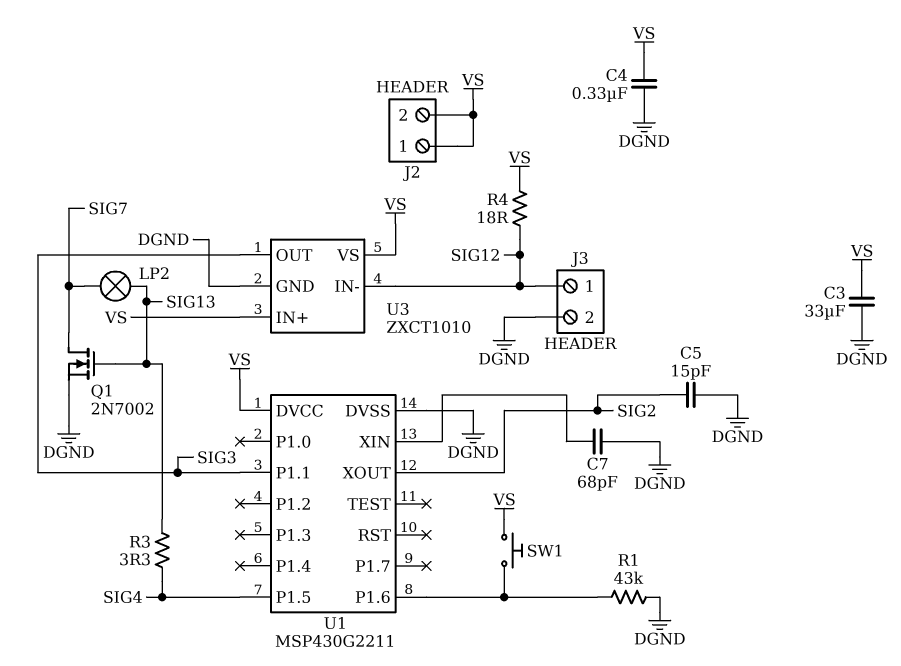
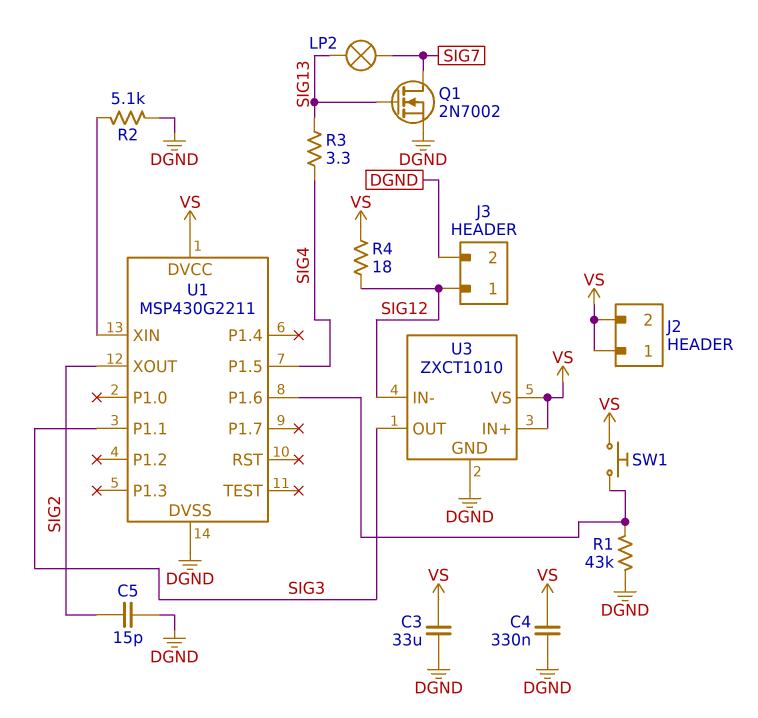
C7: 68pF (DGND, U1/XIN) -> none
R2: none -> 5.1k (DGND, U1/XIN)

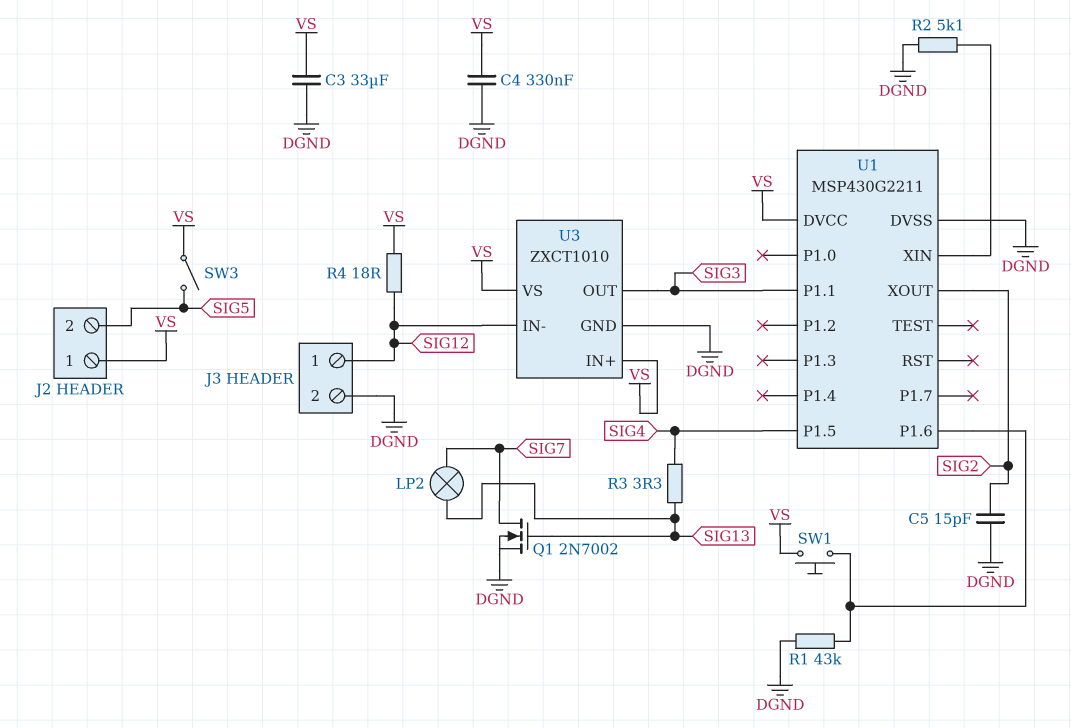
J2 pin 2: VS -> SIG5
SW3: none -> switch (SIG5, VS)

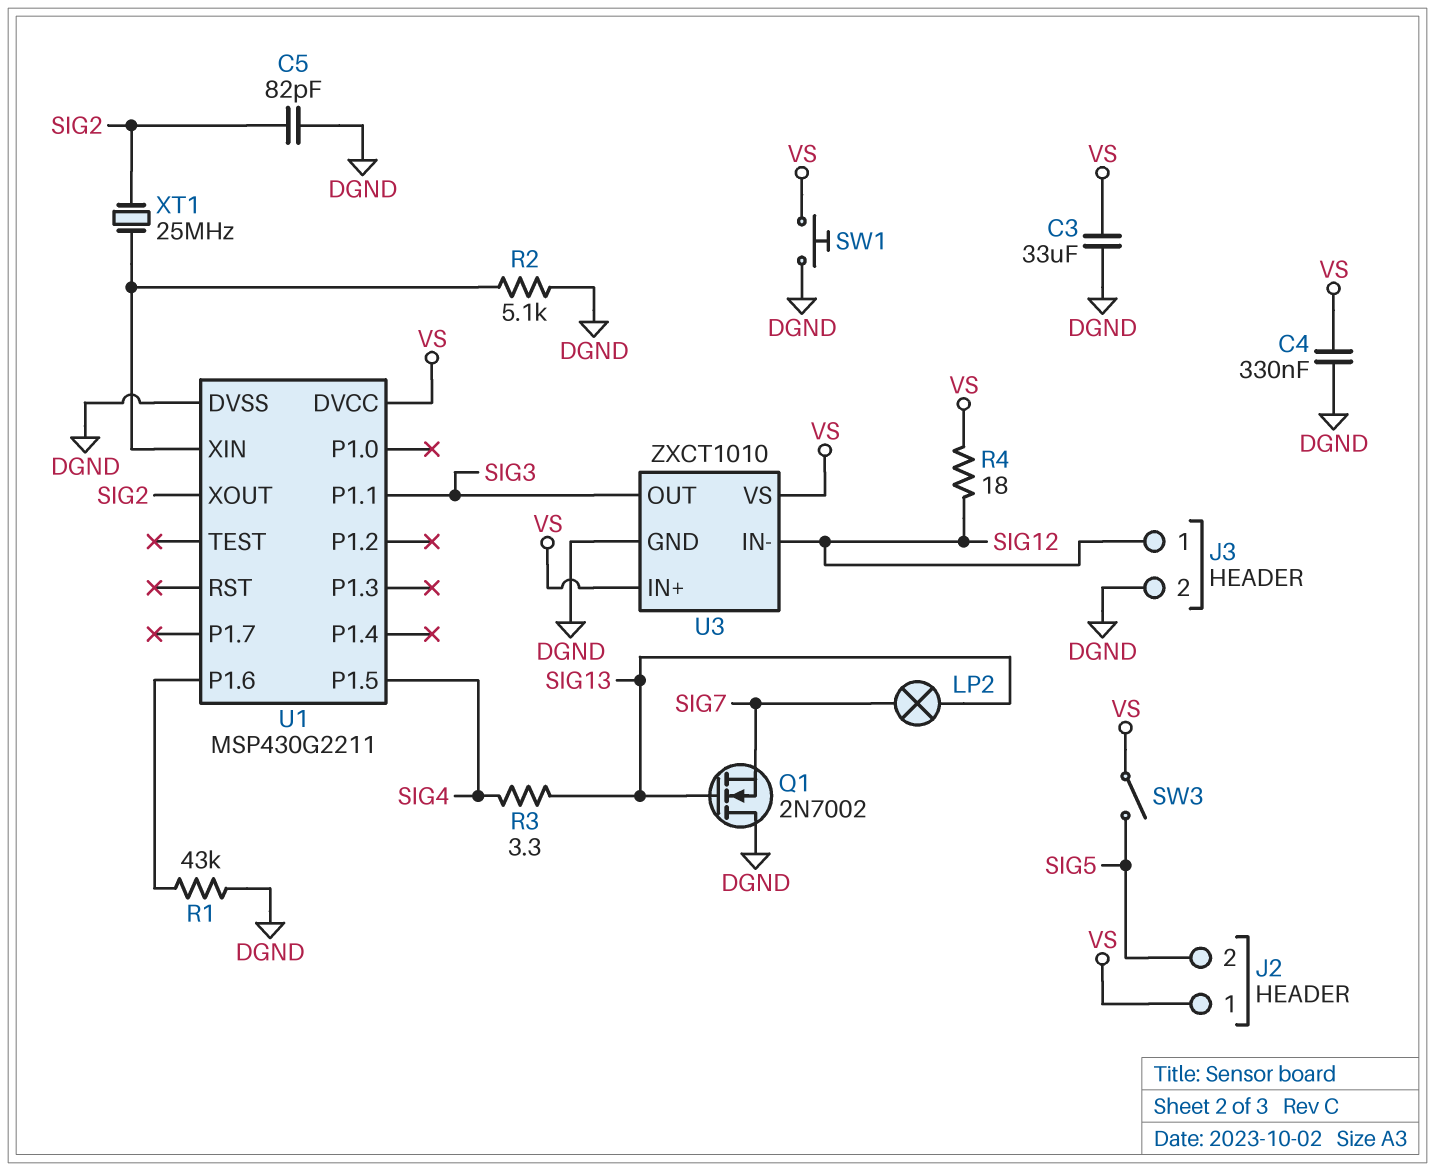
C5: 15pF (DGND, SIG2) -> 82pF (DGND, SIG2)
Q1: NMOS 2N7002 (G SIG13, D SIG7, S DGND) -> NMOS 2N7002 (G SIG13, D DGND, S SIG7)
SW1: button (U1/P1.6, VS) -> button (DGND, VS)
XT1: none -> 25MHz (SIG2, U1/XIN)

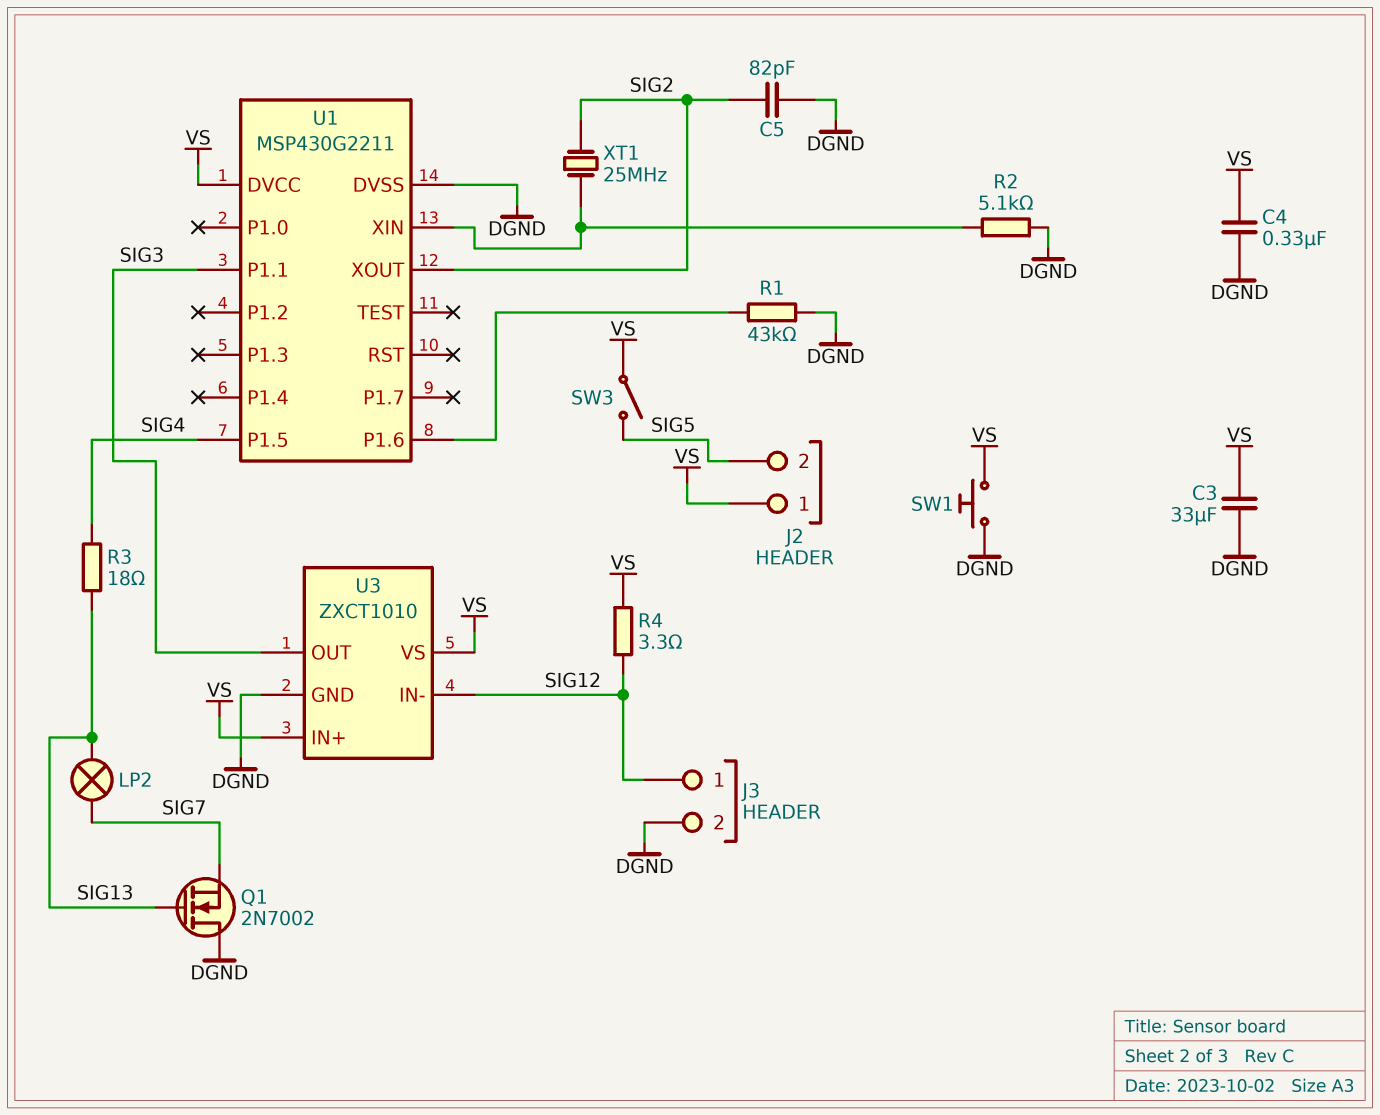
R3: 3.3 (SIG4, SIG13) -> 18 (SIG4, SIG13)
R4: 18 (SIG12, VS) -> 3.3 (SIG12, VS)

